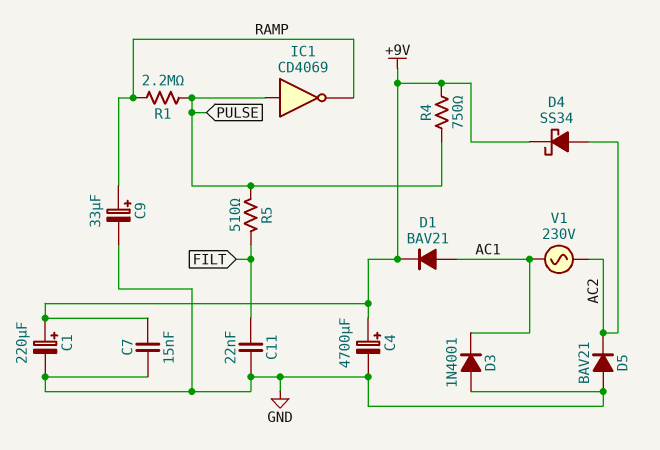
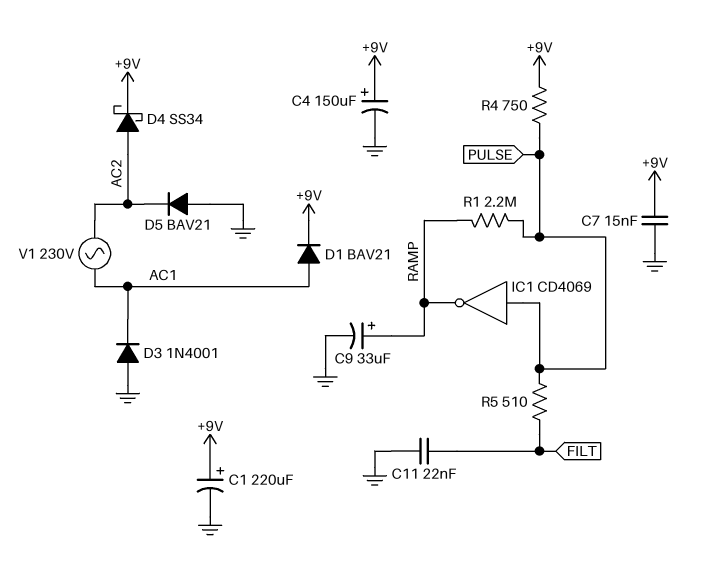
C4: 4700uF (plus +9V, minus GND) -> 150uF (plus +9V, minus GND)

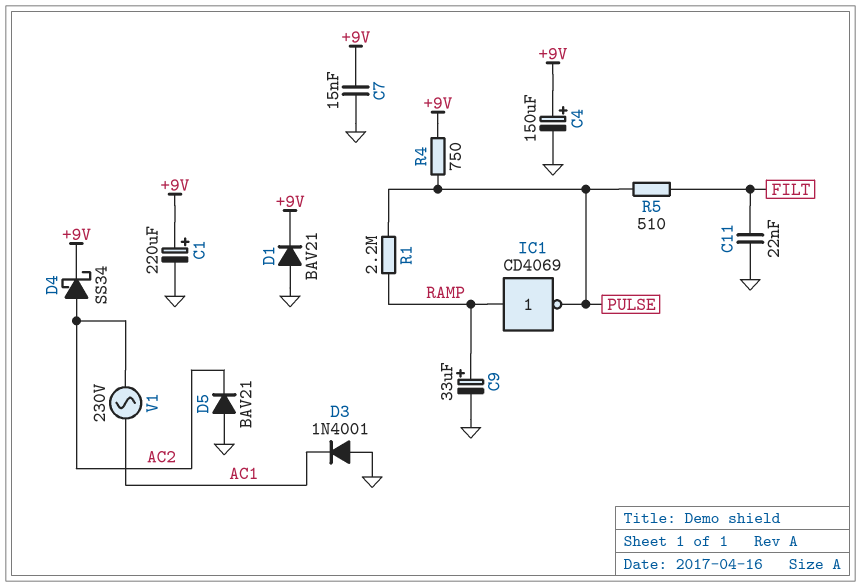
D1: diode BAV21 (A AC1, K +9V) -> diode BAV21 (A GND, K +9V)
IC1: NOT CD4069 (in PULSE, out RAMP) -> NOT CD4069 (in RAMP, out PULSE)

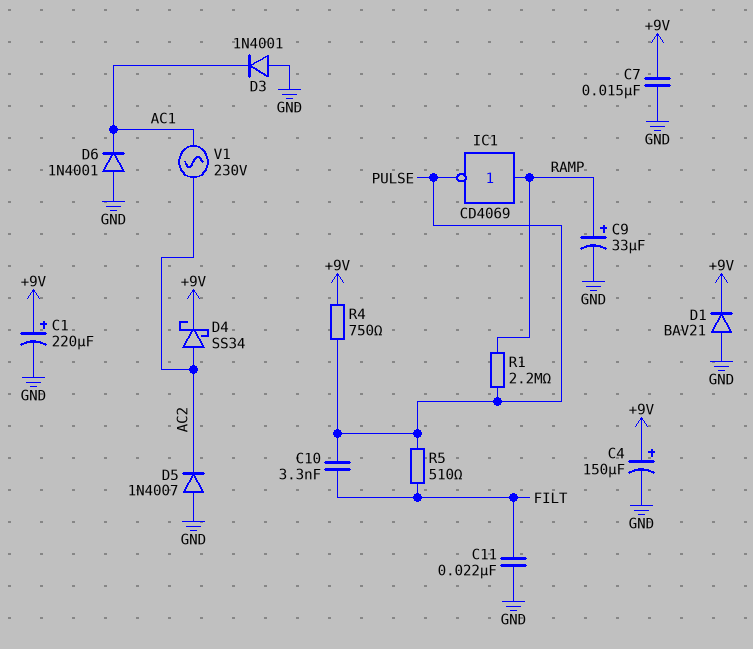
C10: none -> 3.3nF (FILT, PULSE)
D5: diode BAV21 (A GND, K AC2) -> diode 1N4007 (A GND, K AC2)
D6: none -> diode 1N4001 (A GND, K AC1)

